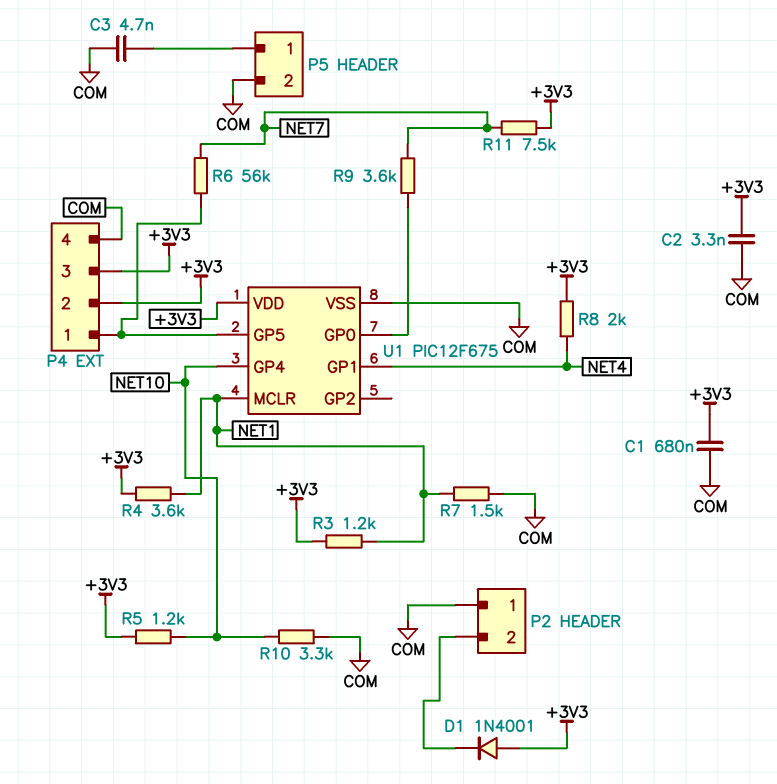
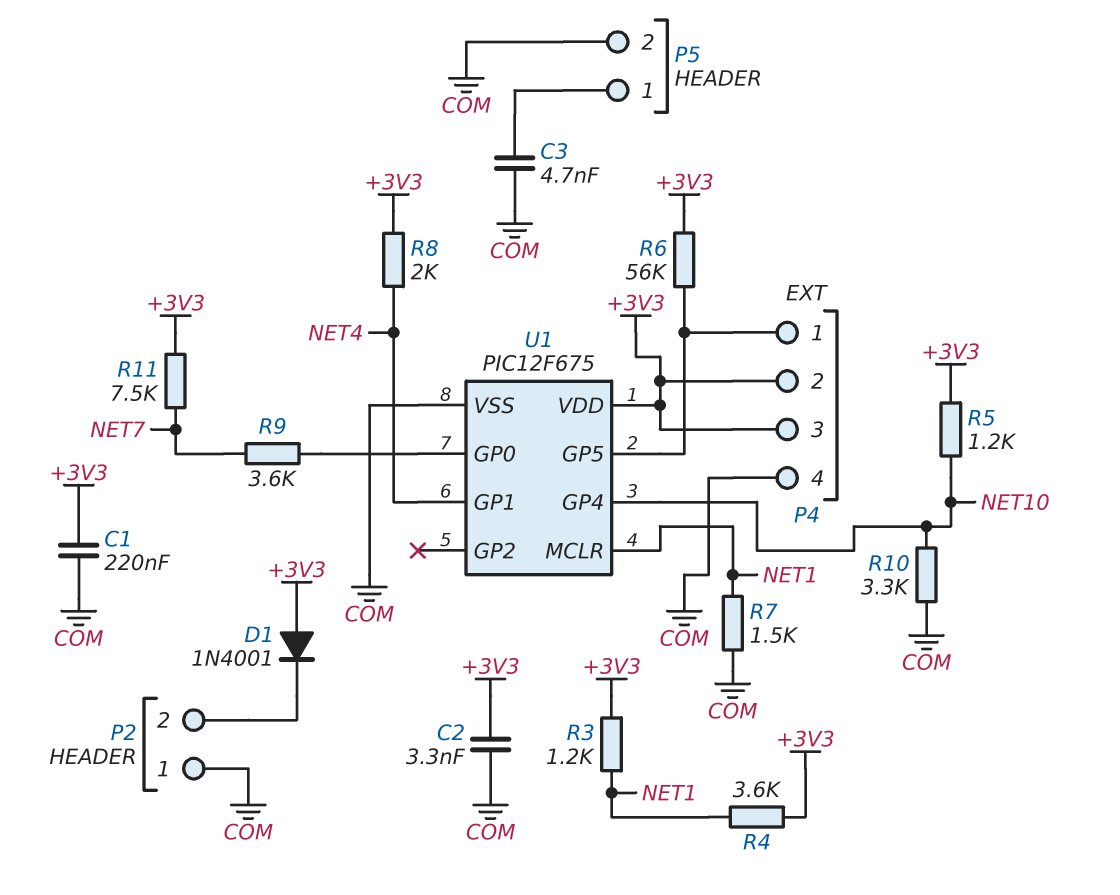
C1: 680nF (+3V3, COM) -> 220nF (+3V3, COM)
R6: 56k (NET7, P4/1) -> 56k (+3V3, P4/1)

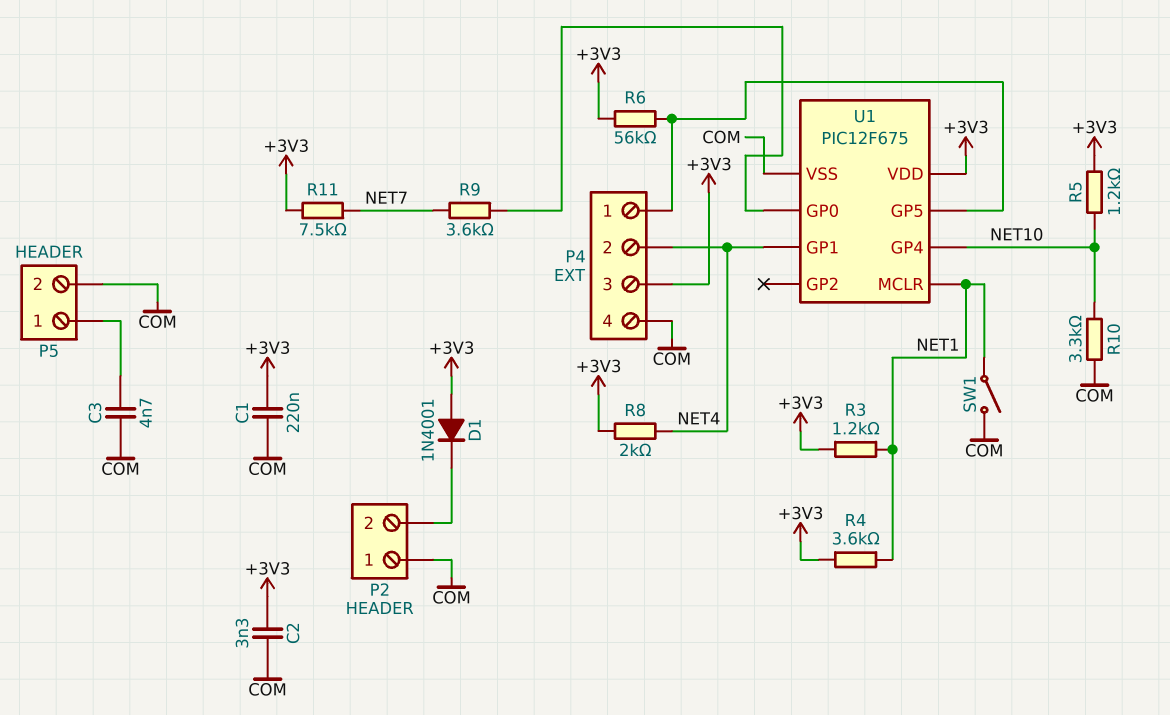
P4 pin 2: +3V3 -> NET4
R7: 1.5k (COM, NET1) -> none
SW1: none -> switch (COM, NET1)

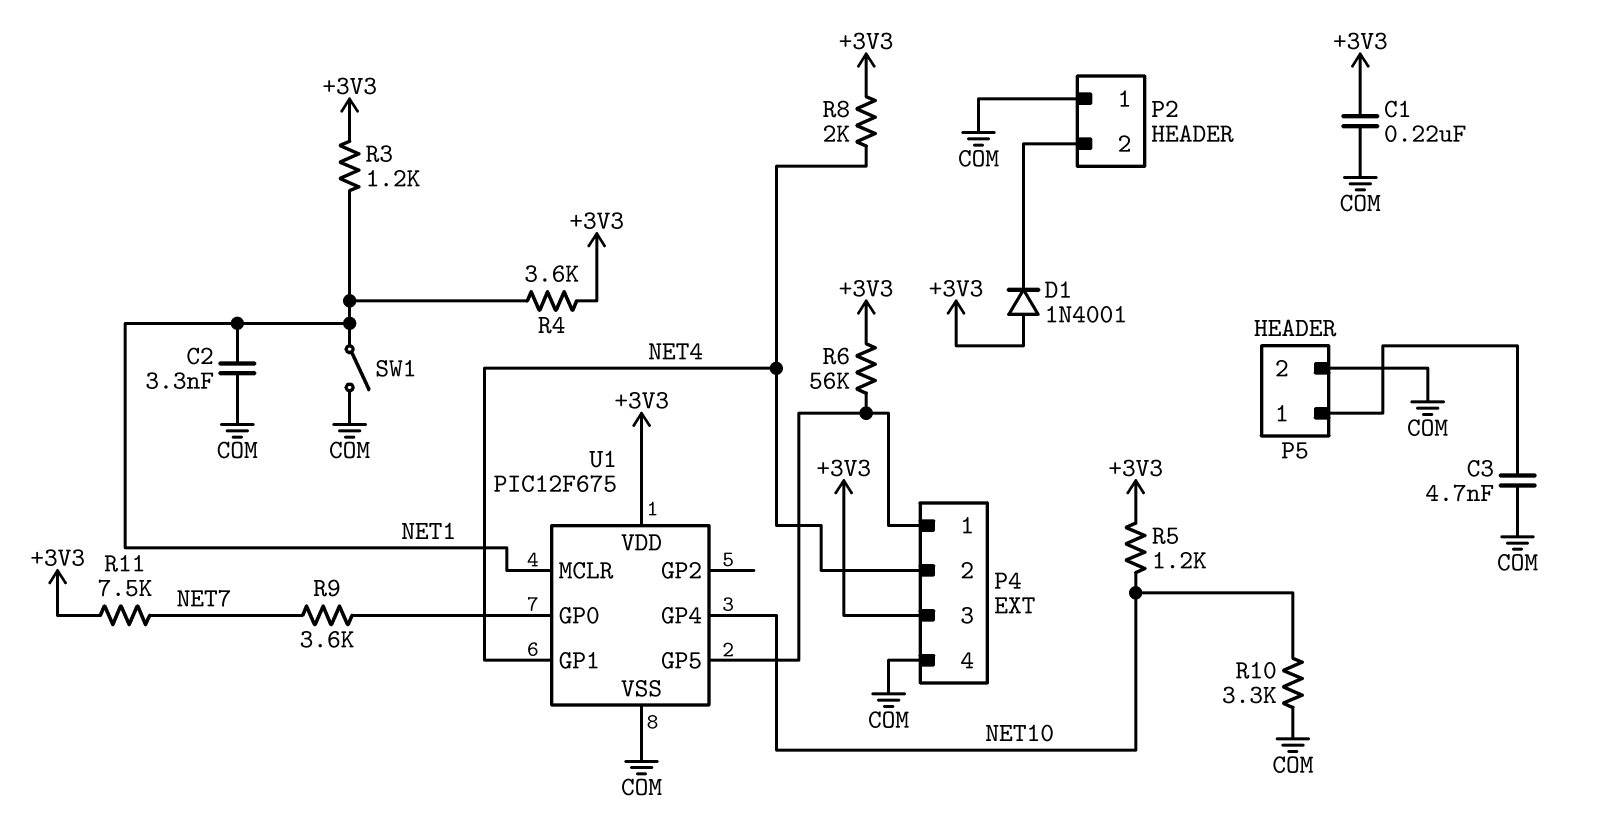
C2: 3.3nF (+3V3, COM) -> 3.3nF (COM, NET1)

